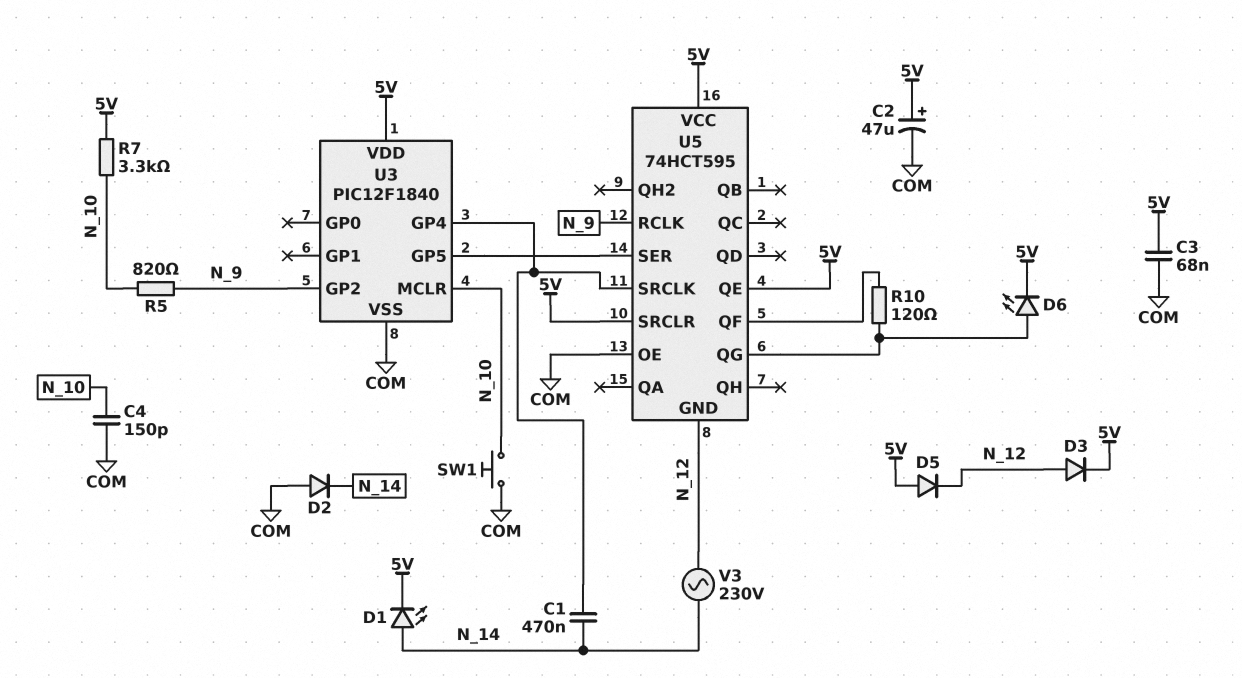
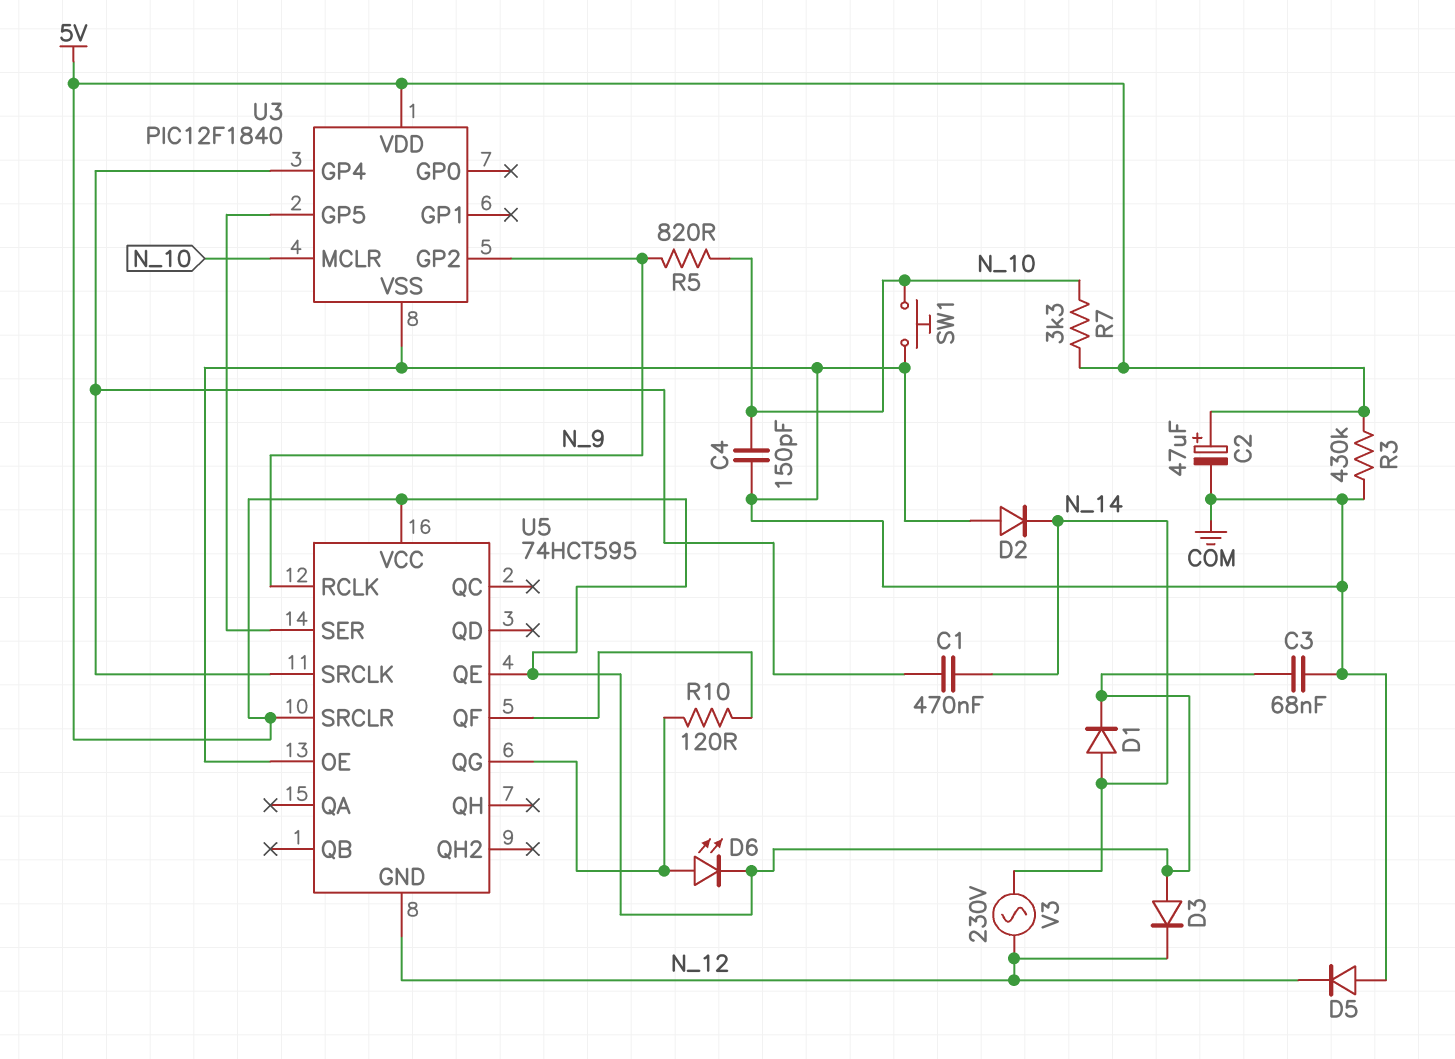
D1: LED (A N_14, K 5V) -> diode (A N_14, K 5V)
D3: diode (A N_12, K 5V) -> diode (A 5V, K N_12)
D5: diode (A 5V, K N_12) -> diode (A COM, K N_12)
R3: none -> 430k (5V, COM)

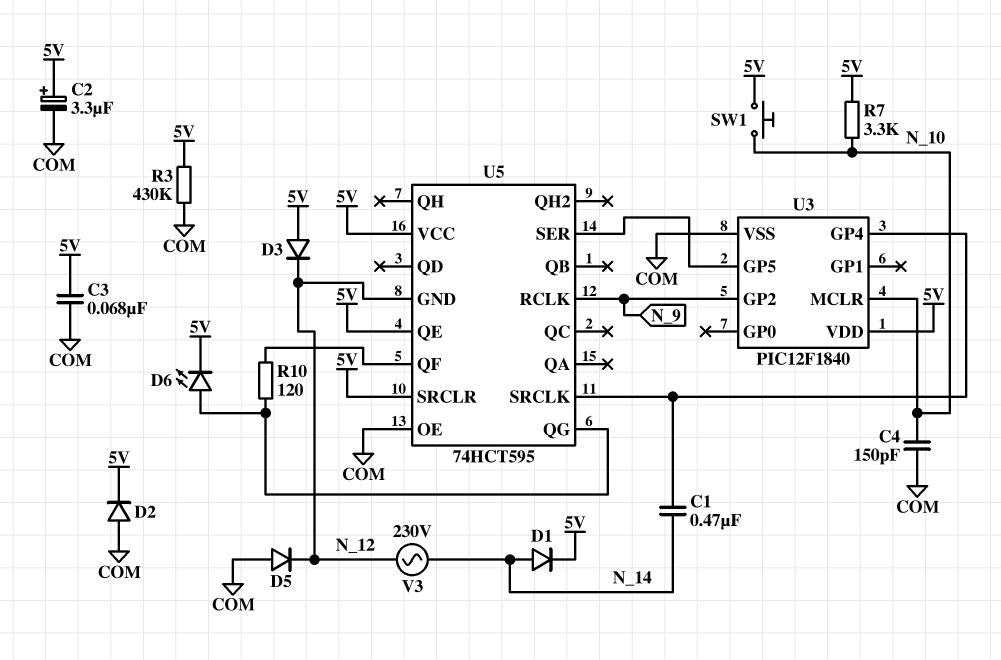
C2: 47uF (plus 5V, minus COM) -> 3.3uF (plus 5V, minus COM)
D2: diode (A COM, K N_14) -> diode (A COM, K 5V)
R5: 820 (N_9, N_10) -> none
SW1: button (COM, N_10) -> button (5V, N_10)

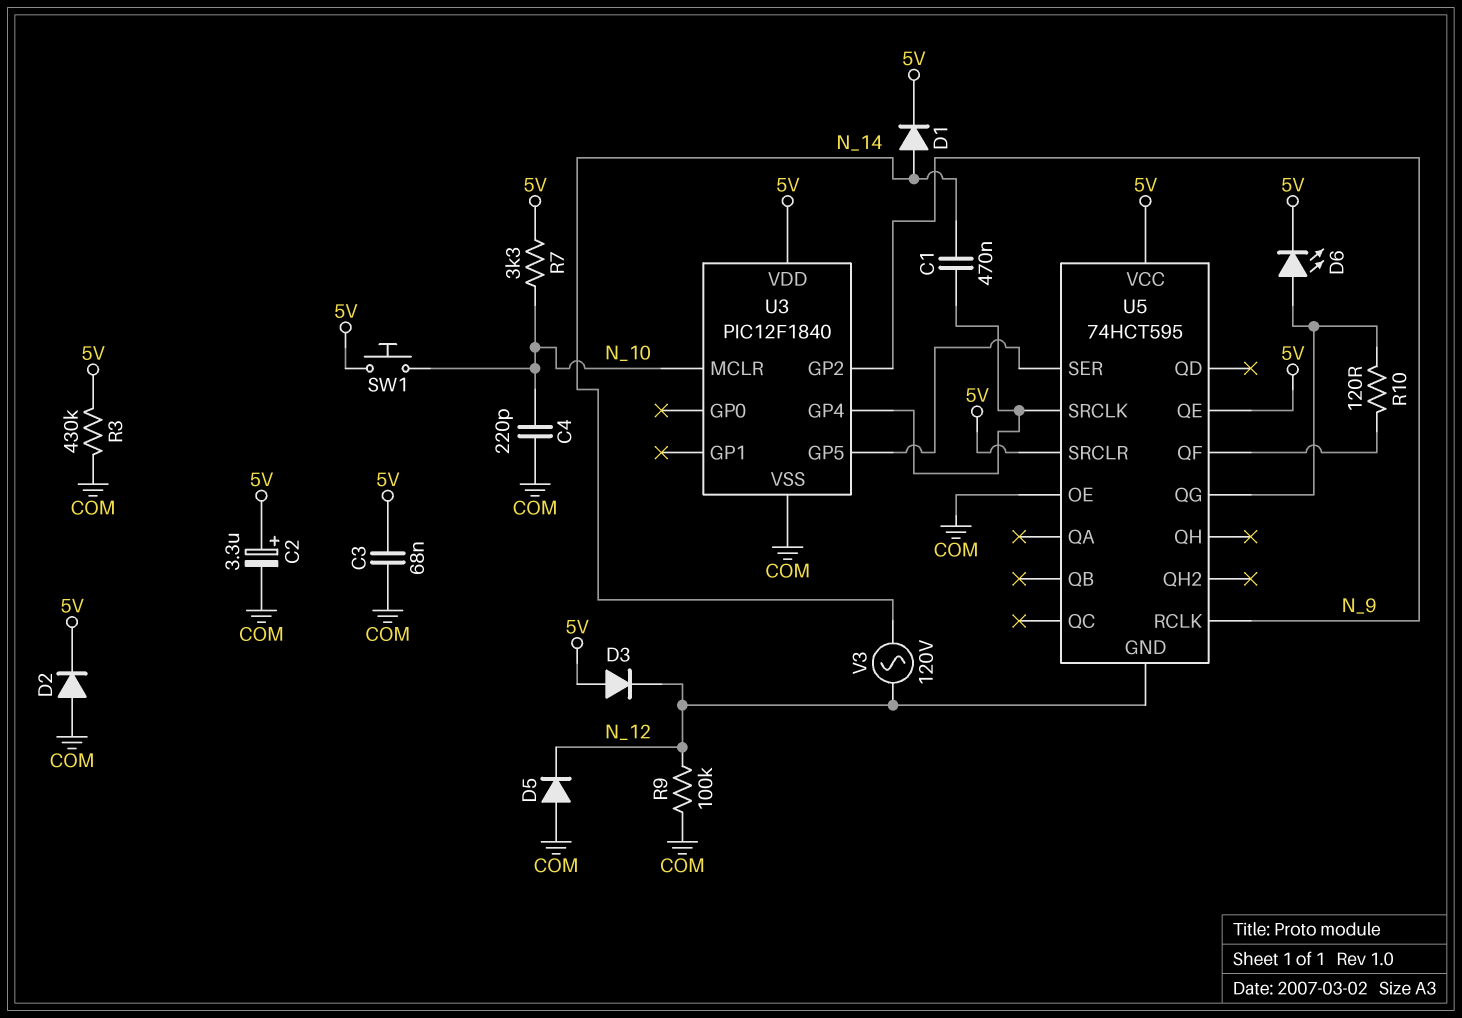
C4: 150pF (COM, N_10) -> 220pF (COM, N_10)
R9: none -> 100k (COM, N_12)
V3: AC 230V (N_12, N_14) -> AC 120V (N_12, N_14)

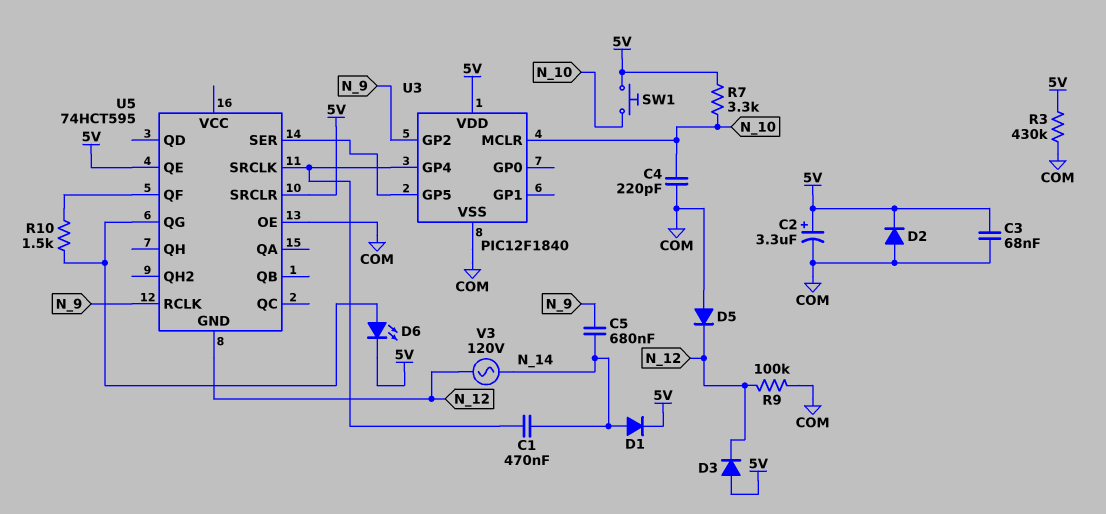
C5: none -> 680nF (N_9, N_14)
R10: 120 (U5/QF, U5/QG) -> 1.5k (U5/QF, U5/QG)
U5 pin VCC: 5V -> none

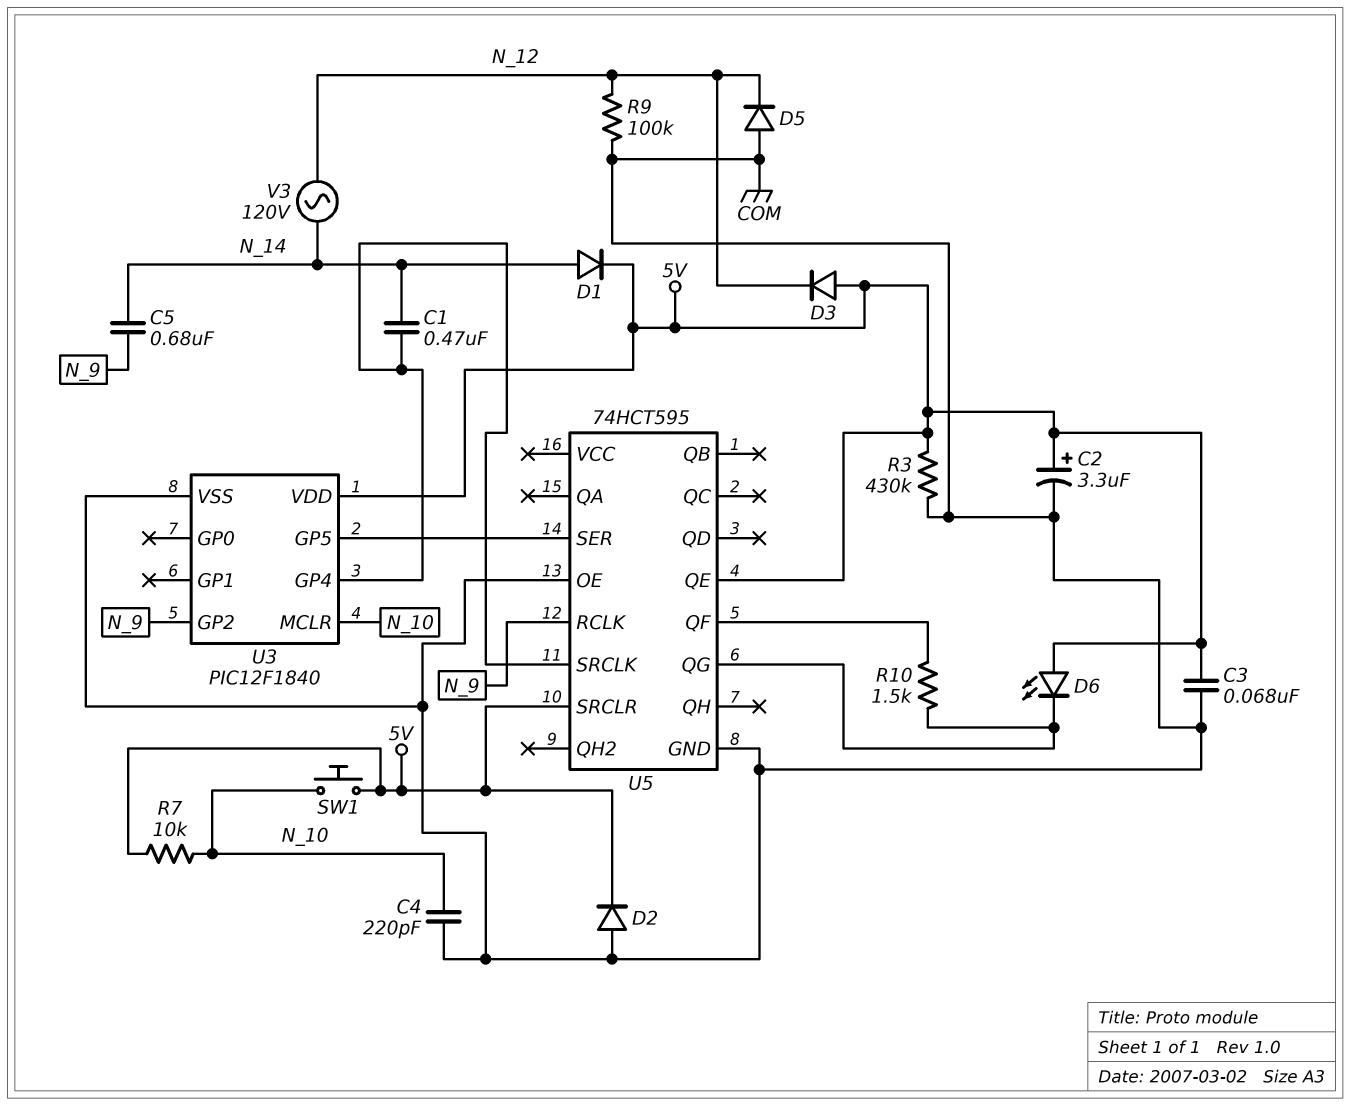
D6: LED (A U5/QG, K 5V) -> LED (A 5V, K U5/QG)
R7: 3.3k (5V, N_10) -> 10k (5V, N_10)
U5 pin GND: N_12 -> COM

